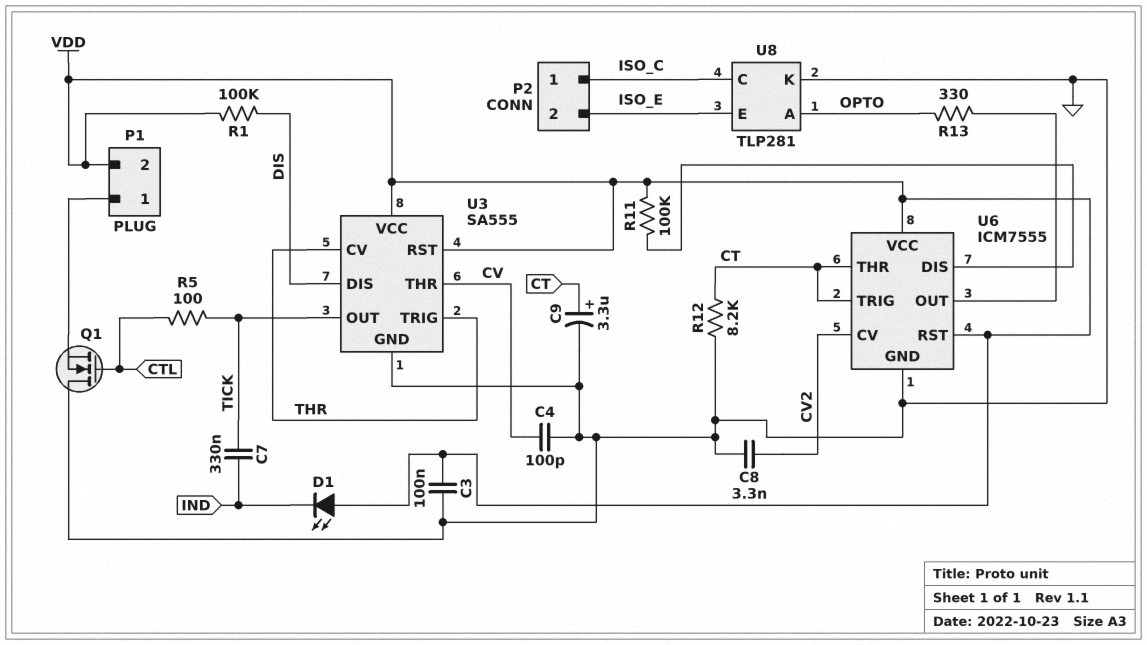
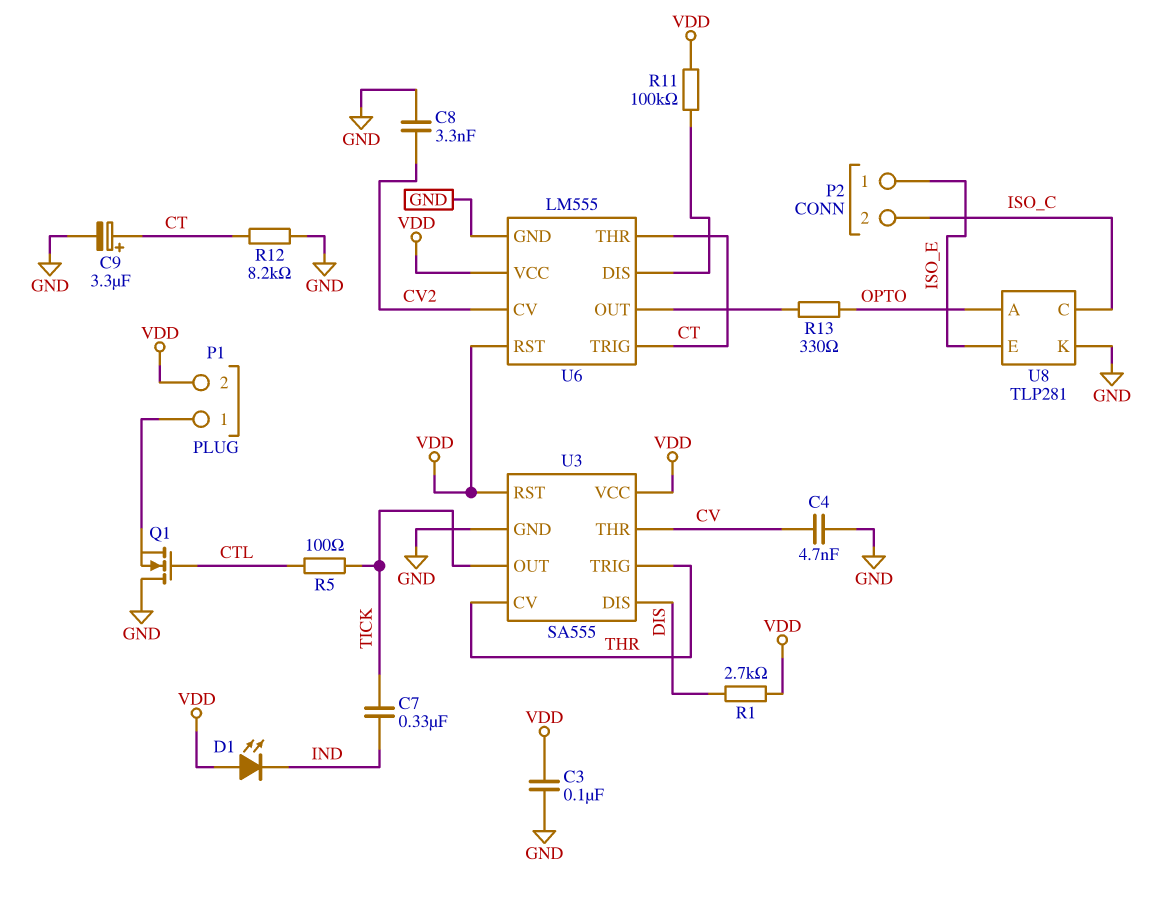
C4: 100pF (CV, GND) -> 4.7nF (CV, GND)
P2 pin 1: ISO_C -> ISO_E
P2 pin 2: ISO_E -> ISO_C
R1: 100k (DIS, VDD) -> 2.7k (DIS, VDD)
U6: ICM7555 -> LM555

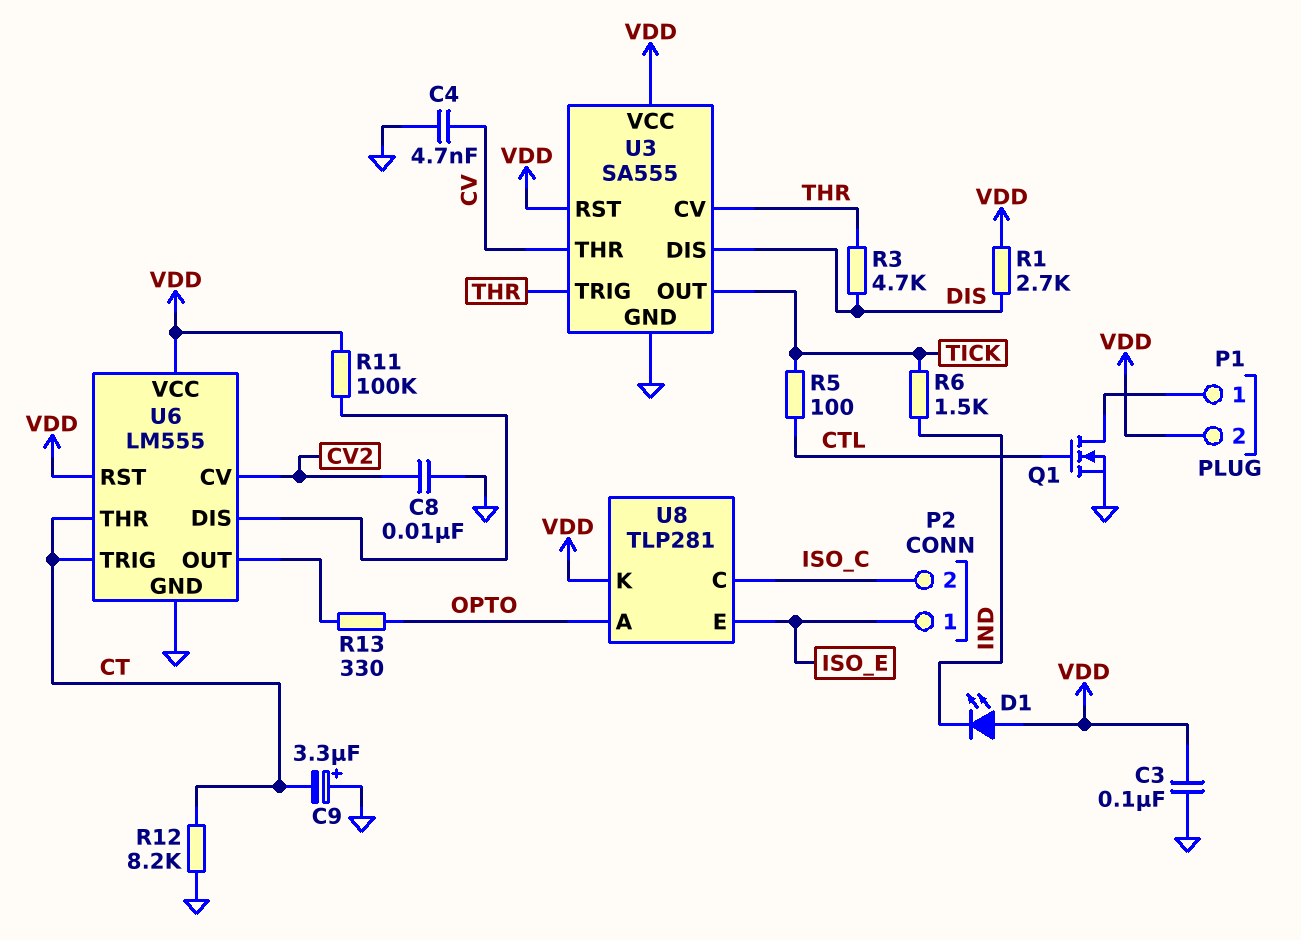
C7: 330nF (IND, TICK) -> none
C8: 3.3nF (CV2, GND) -> 10nF (CV2, GND)
C9: 3.3uF (plus CT, minus GND) -> 3.3uF (plus GND, minus CT)
Q1: NMOS (G CTL, D GND, S P1/1) -> NMOS (G CTL, D P1/1, S GND)
R3: none -> 4.7k (DIS, THR)
R6: none -> 1.5k (IND, TICK)
U8 pin K: GND -> VDD

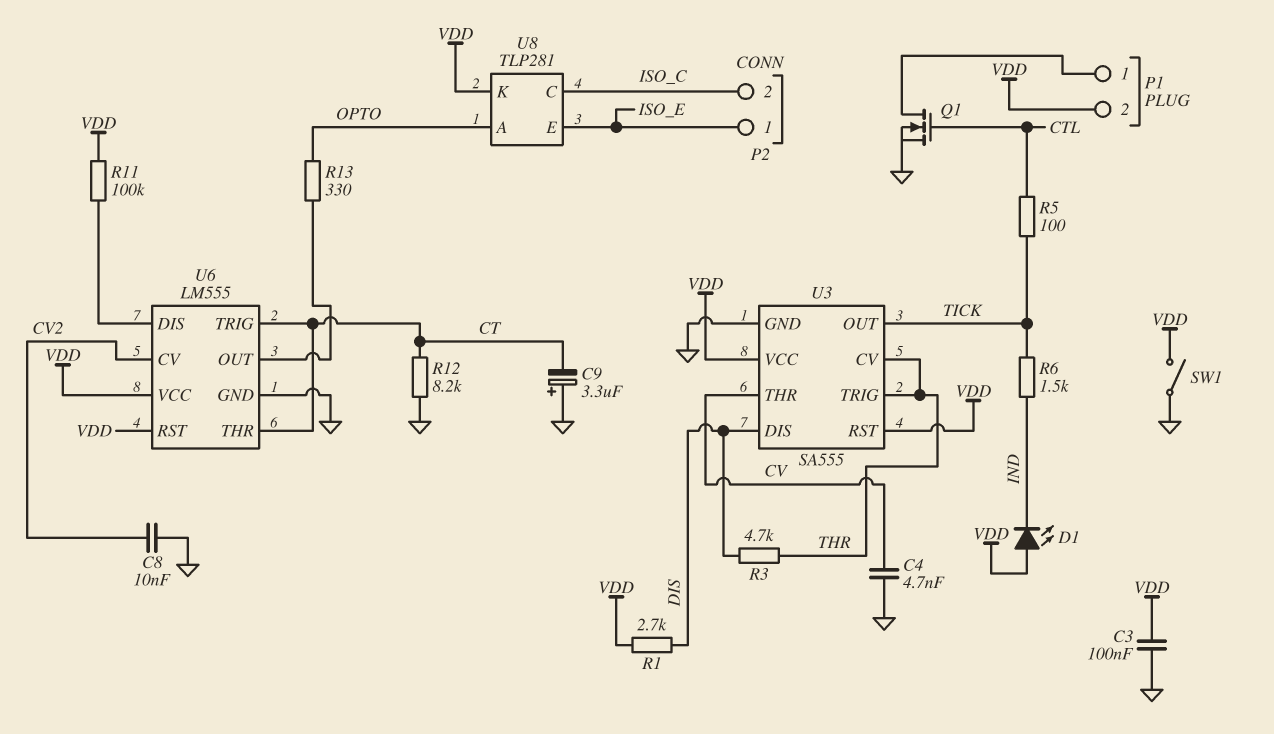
SW1: none -> switch (GND, VDD)

